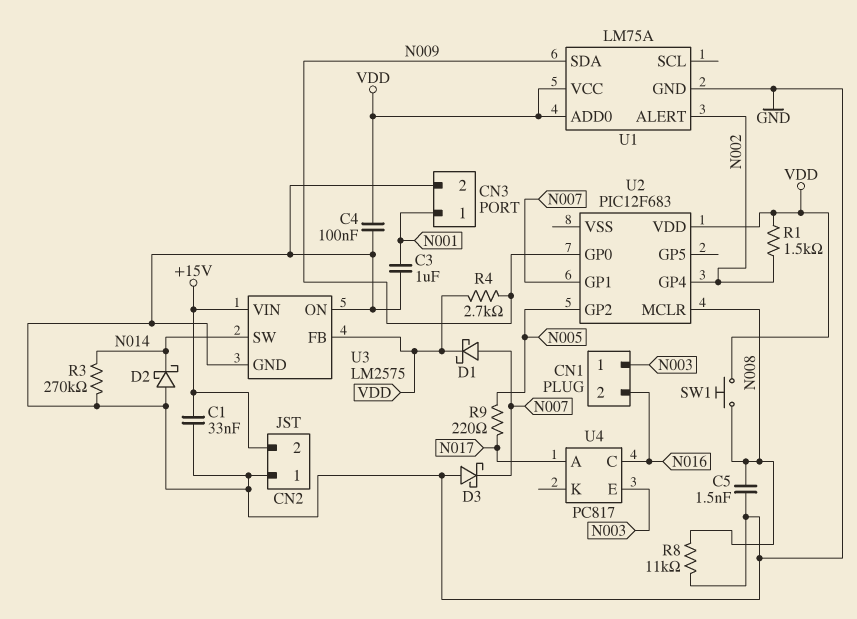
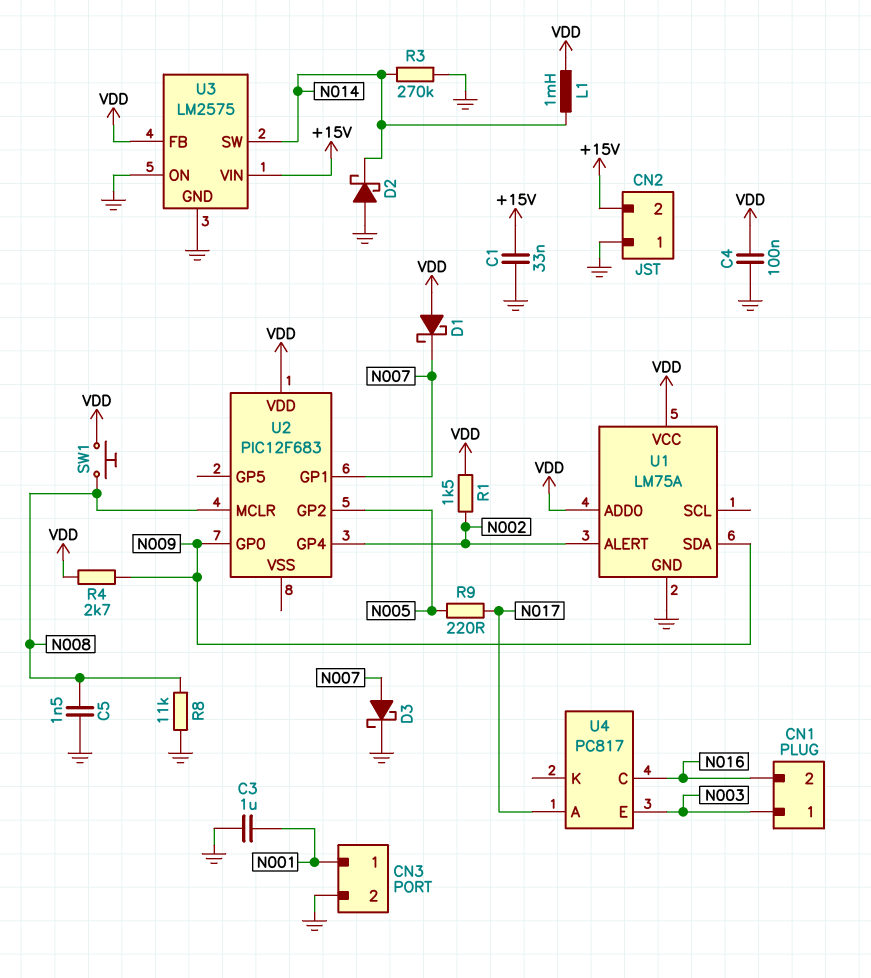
D1: schottky (A N007, K VDD) -> schottky (A VDD, K N007)
D3: schottky (A GND, K N007) -> schottky (A N007, K GND)
L1: none -> 1mH (N014, VDD)

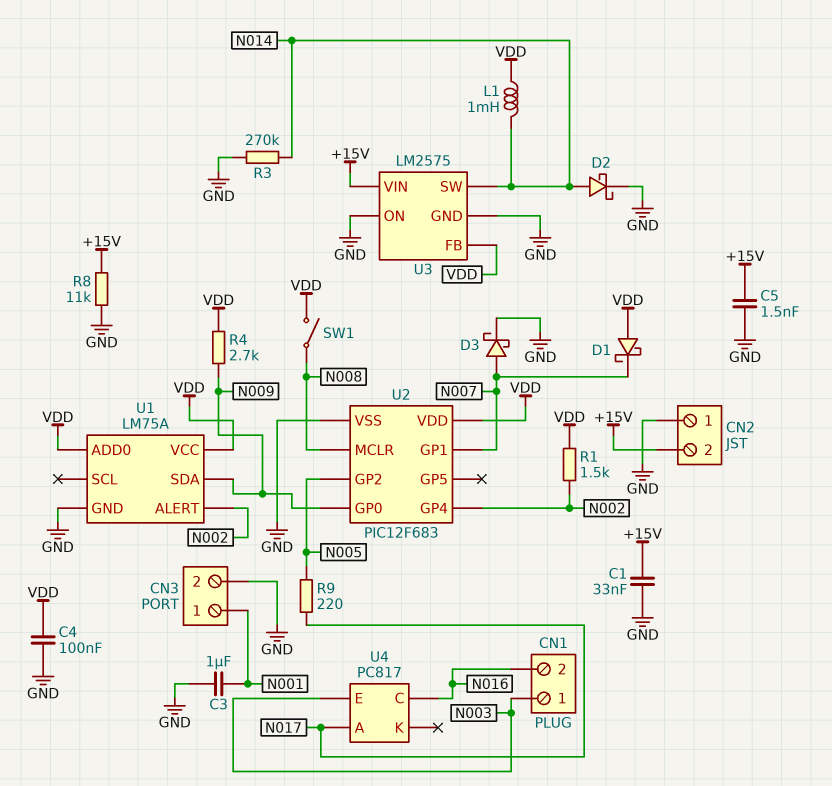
C5: 1.5nF (GND, N008) -> 1.5nF (+15V, GND)
D2: schottky (A GND, K N014) -> schottky (A N014, K GND)
R8: 11k (GND, N008) -> 11k (+15V, GND)
SW1: button (N008, VDD) -> switch (N008, VDD)
U2 pin VSS: none -> GND

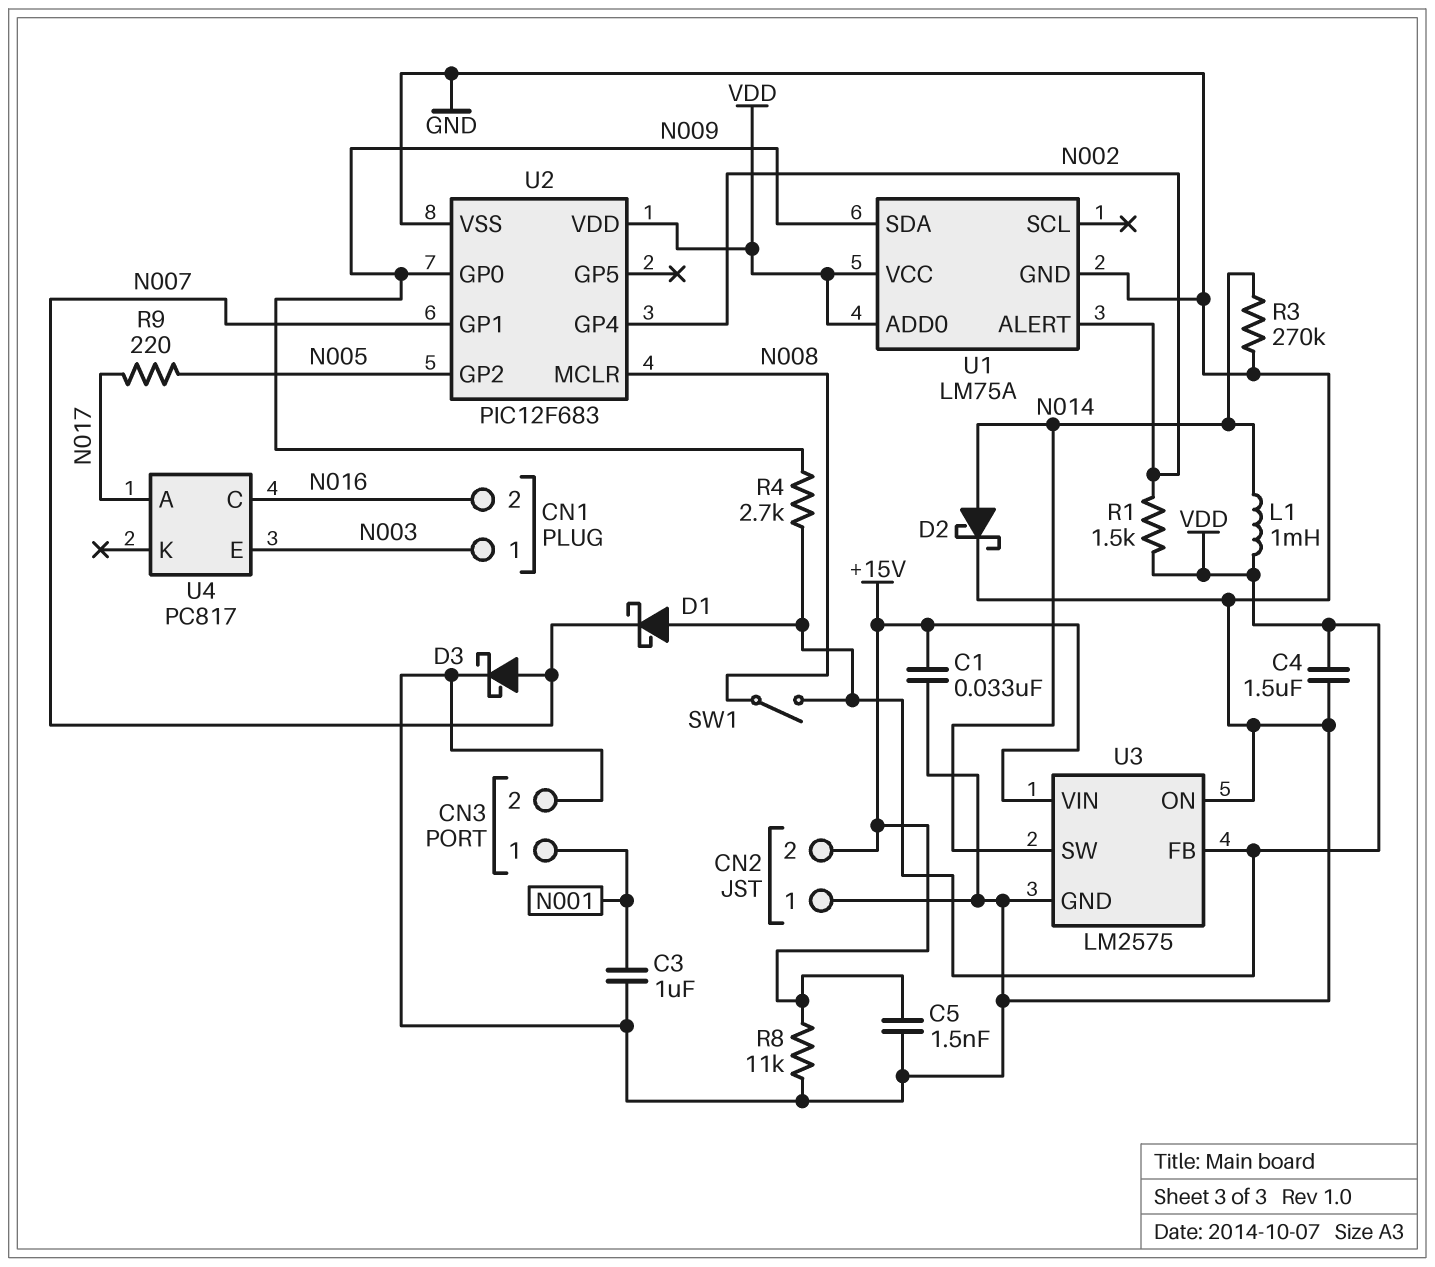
C4: 100nF (GND, VDD) -> 1.5uF (GND, VDD)

